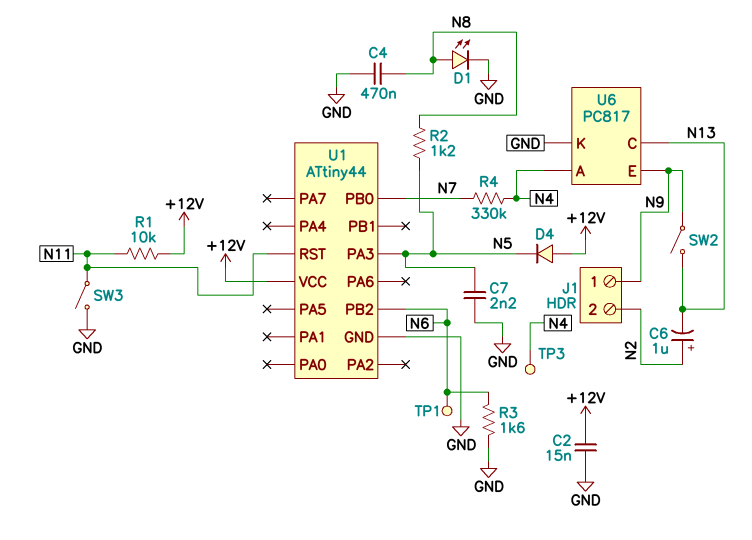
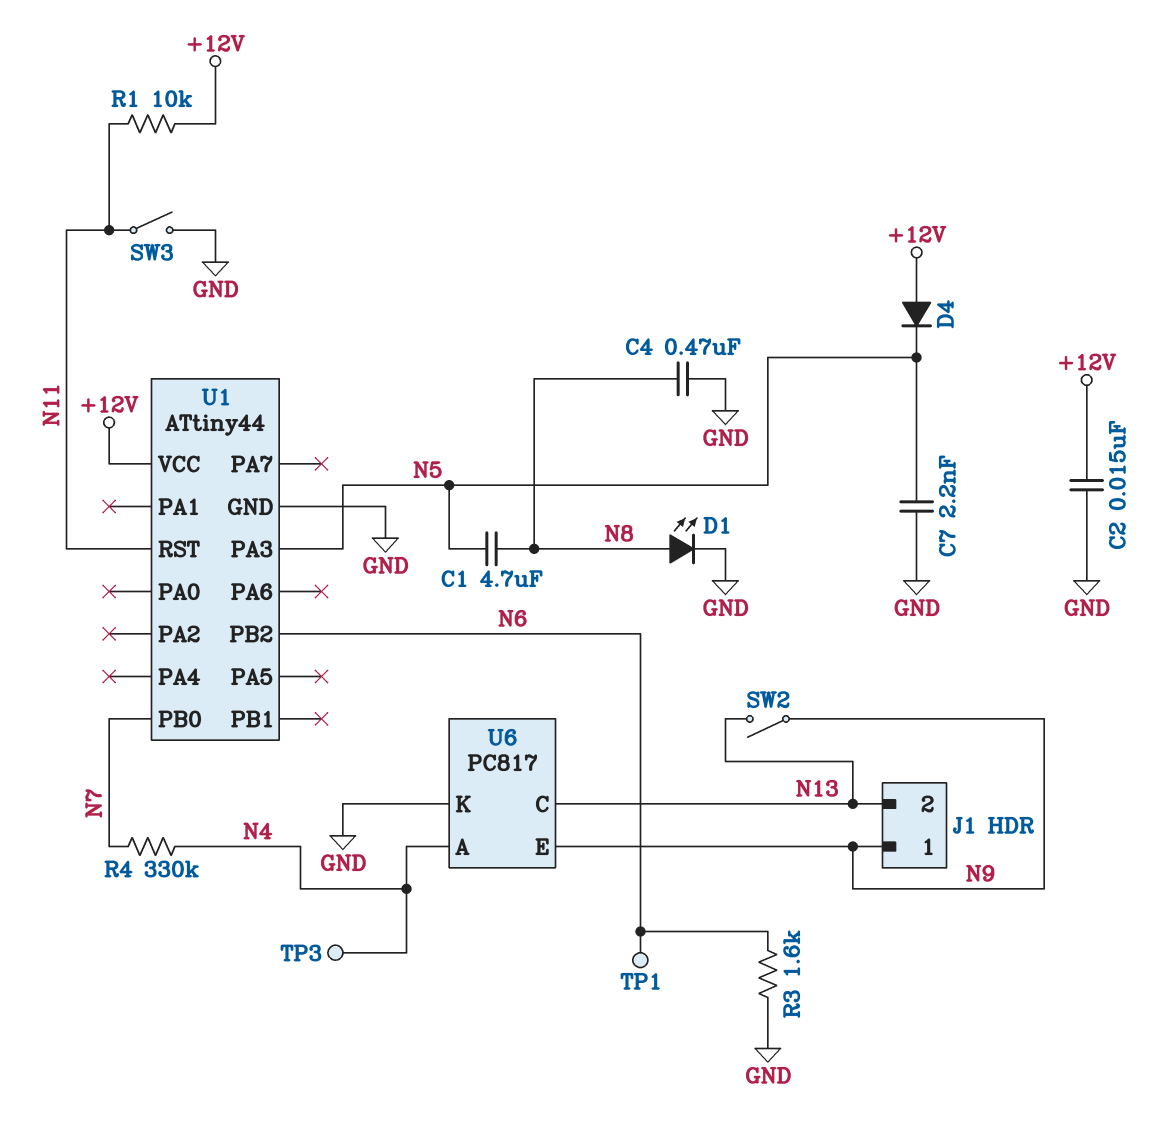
C1: none -> 4.7uF (N5, N8)
C6: 1uF (plus N2, minus N13) -> none
J1 pin 2: N2 -> N13
R2: 1.2k (N5, N8) -> none

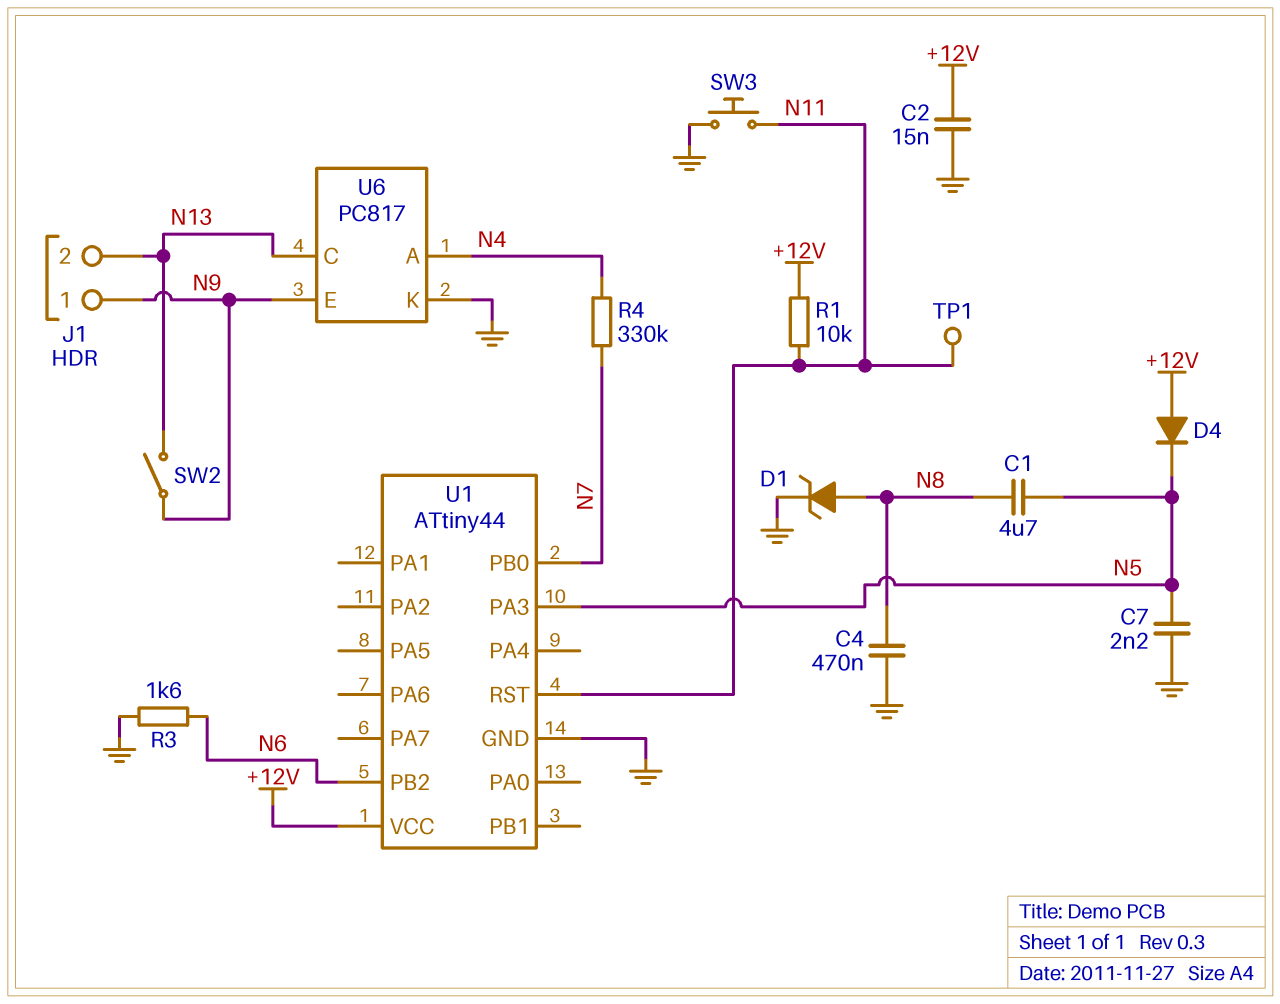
D1: LED (A N8, K GND) -> zener (A N8, K GND)
SW3: switch (GND, N11) -> button (GND, N11)
TP1: test point (N6) -> test point (N11)
TP3: test point (N4) -> none

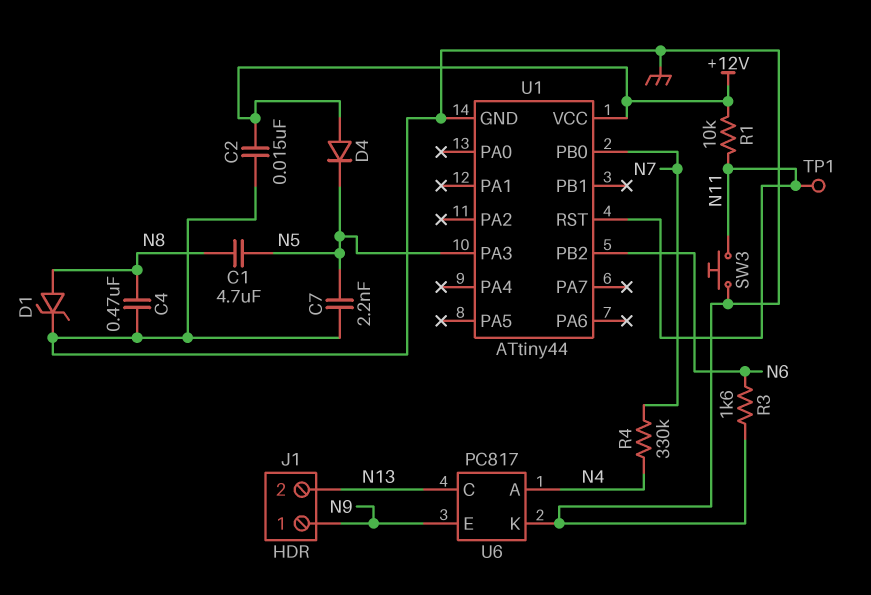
SW2: switch (N9, N13) -> none

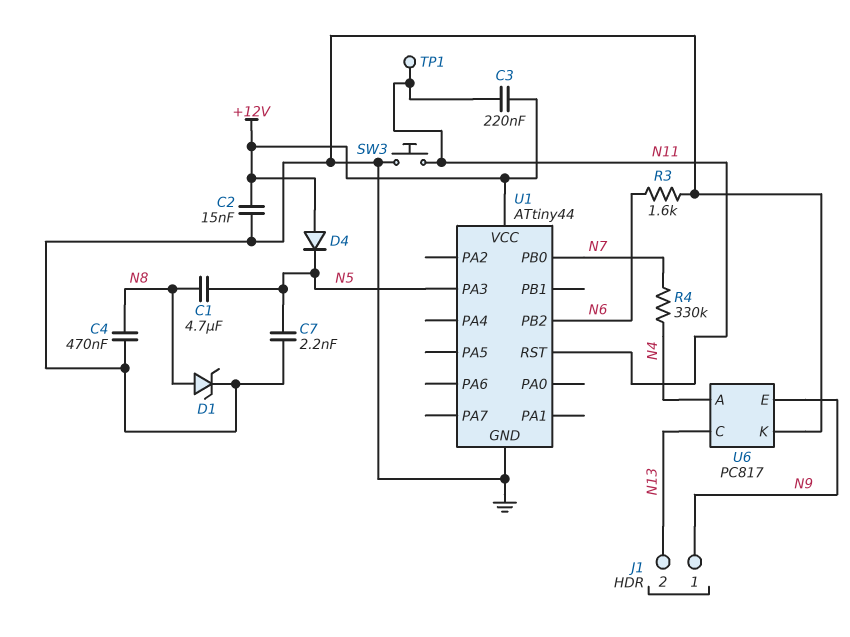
C3: none -> 220nF (+12V, N11)
R1: 10k (+12V, N11) -> none

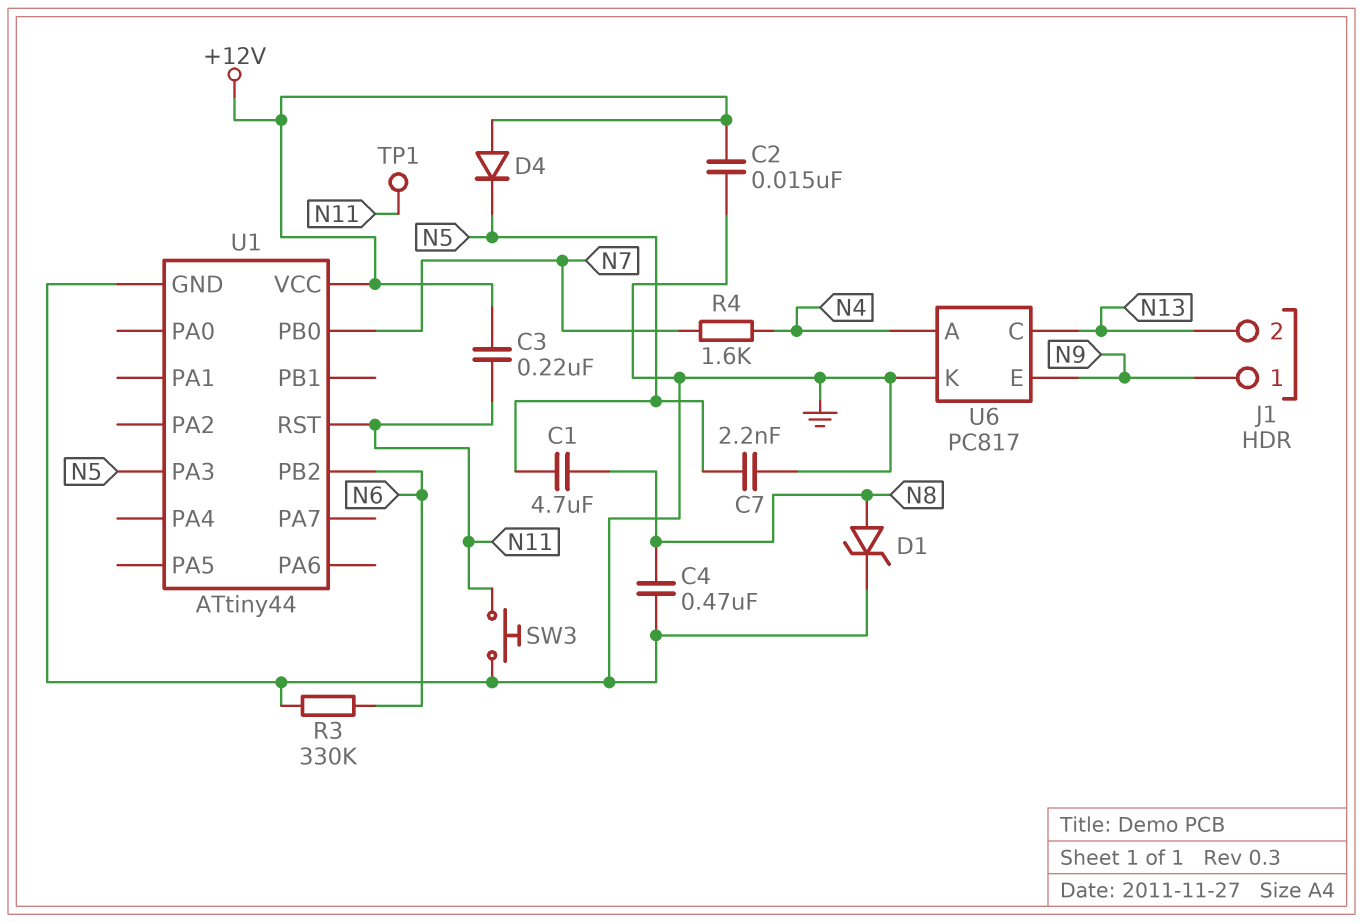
R3: 1.6k (GND, N6) -> 330k (GND, N6)
R4: 330k (N4, N7) -> 1.6k (N4, N7)

